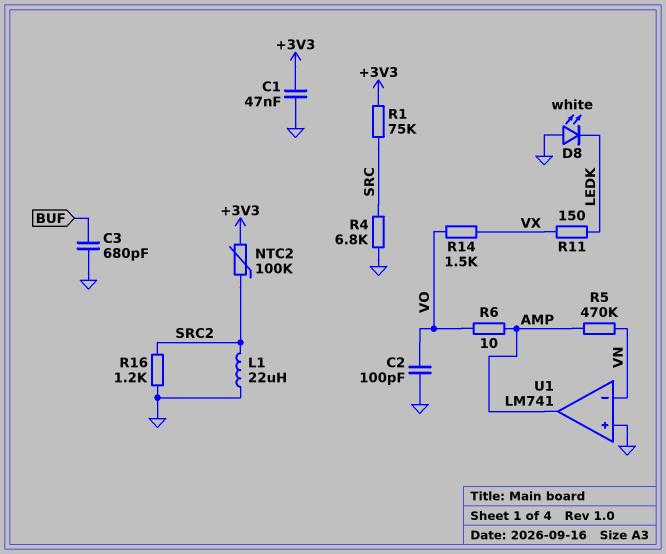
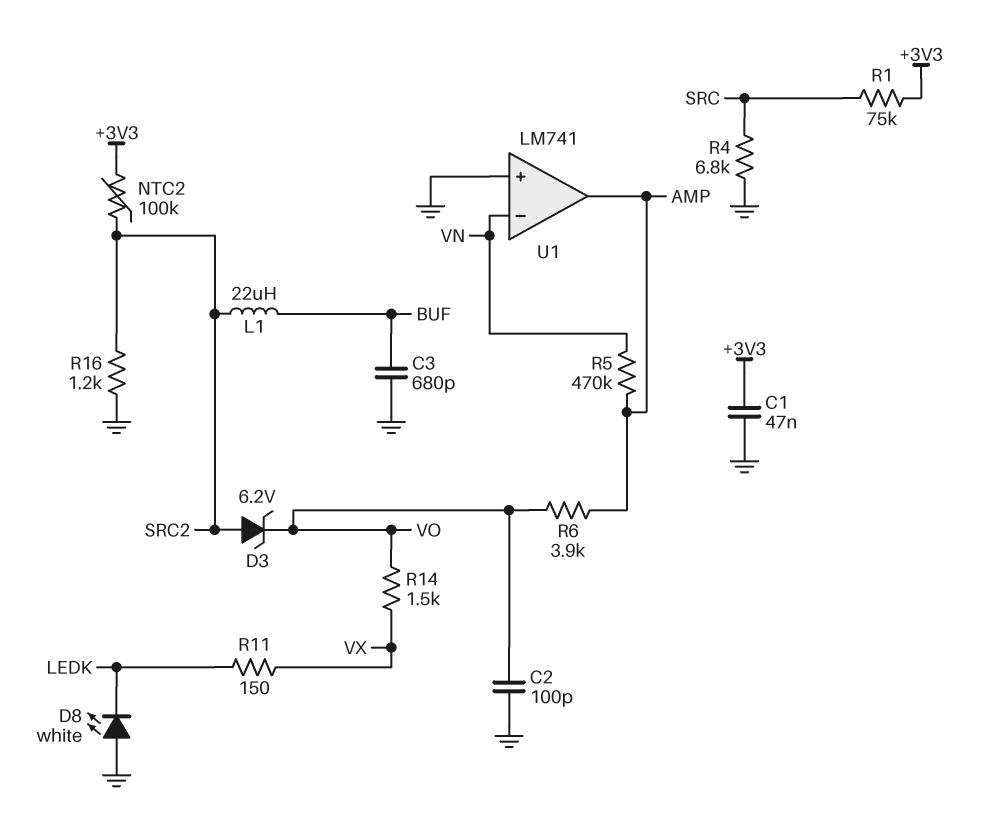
D3: none -> zener 6.2V (A SRC2, K VO)
L1: 22uH (GND, SRC2) -> 22uH (BUF, SRC2)
R6: 10 (AMP, VO) -> 3.9k (AMP, VO)

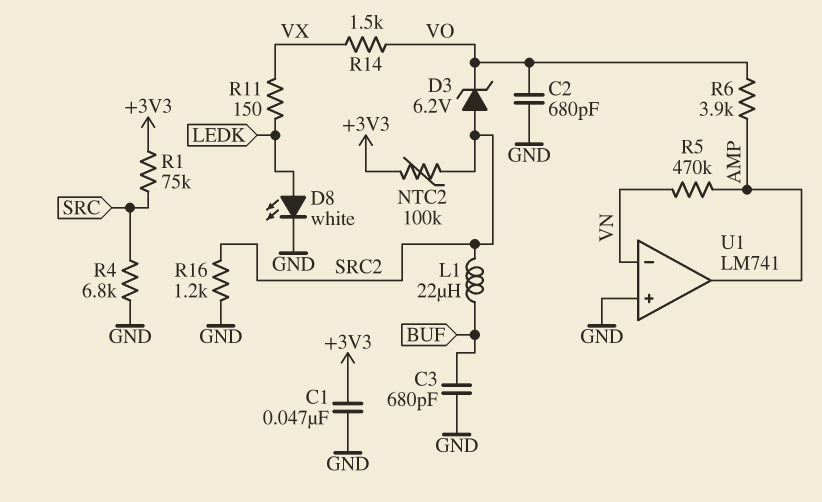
C2: 100pF (GND, VO) -> 680pF (GND, VO)
D8: LED white (A GND, K LEDK) -> LED white (A LEDK, K GND)

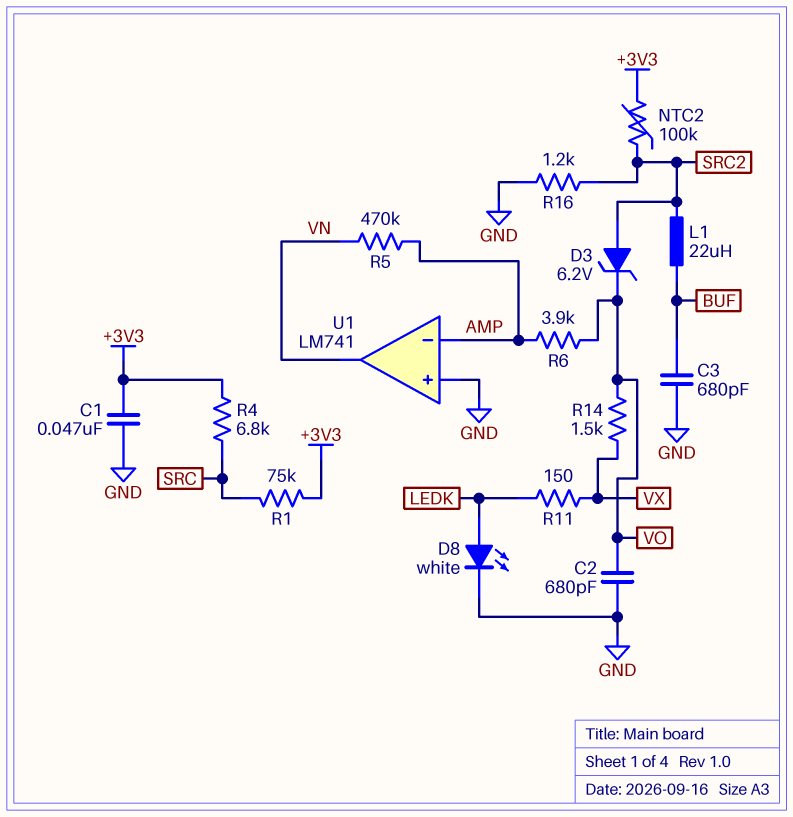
R4: 6.8k (GND, SRC) -> 6.8k (+3V3, SRC)
U1 pin in-: VN -> AMP
U1 pin out: AMP -> VN

